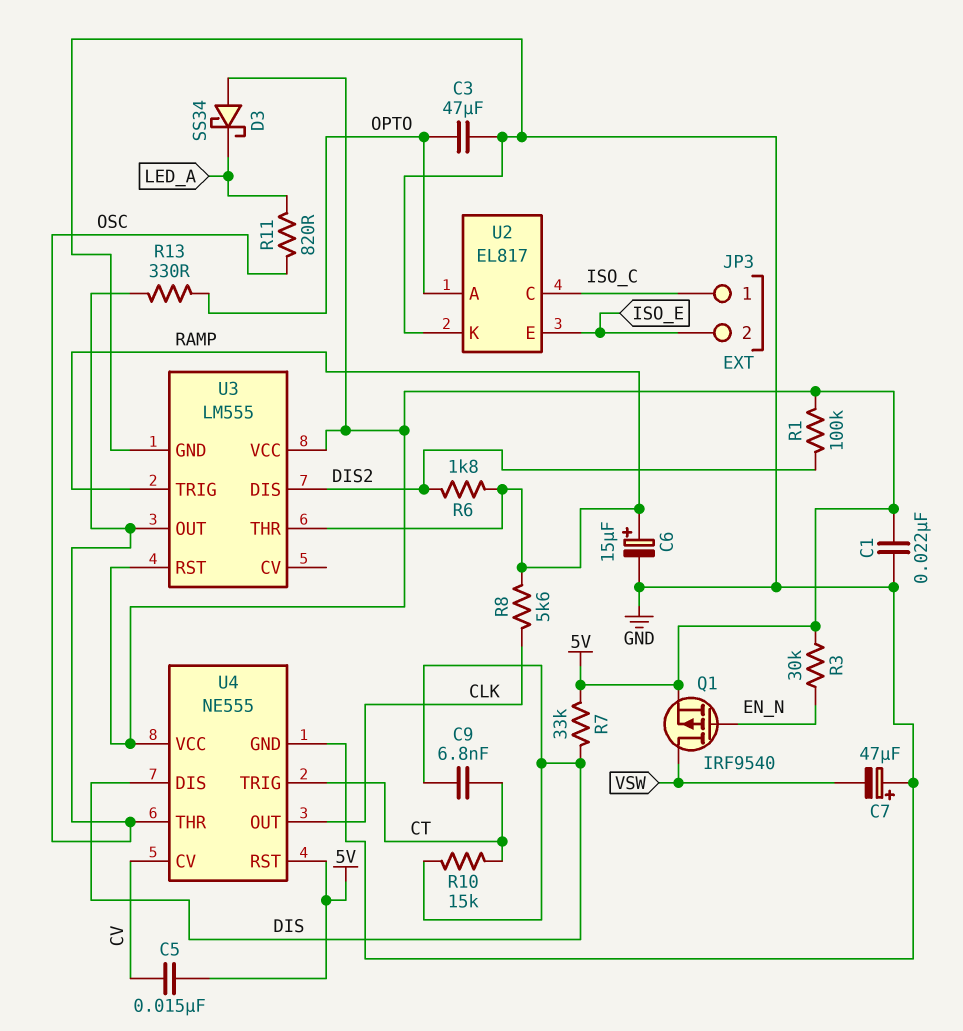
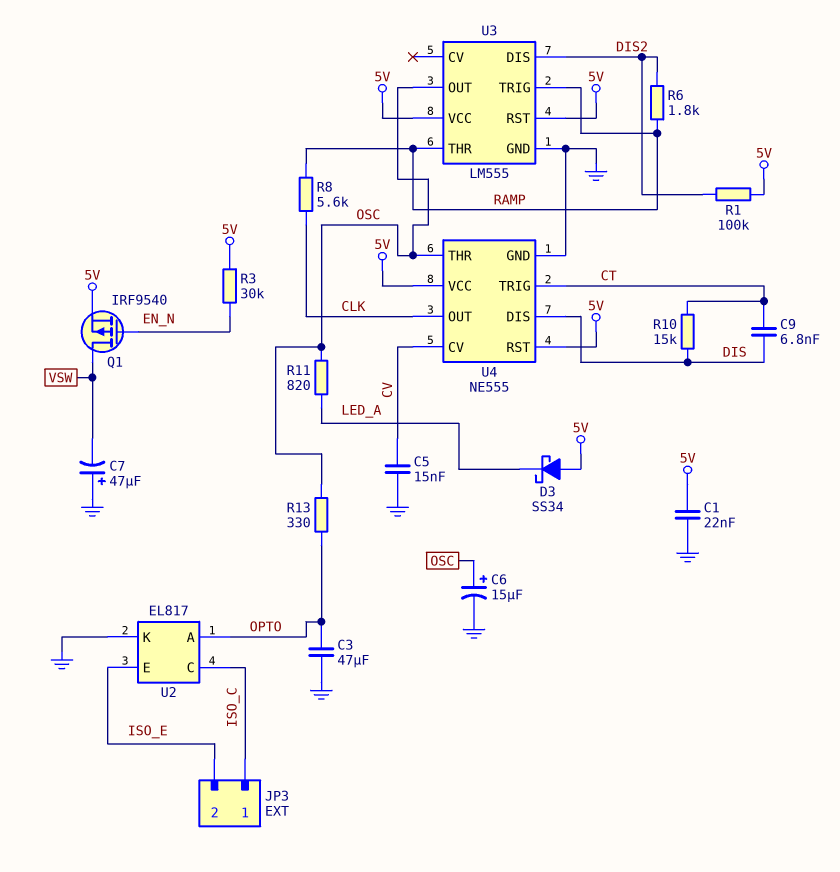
C5: 15nF (5V, CV) -> 15nF (CV, GND)
C6: 15uF (plus RAMP, minus GND) -> 15uF (plus OSC, minus GND)
R7: 33k (5V, DIS) -> none

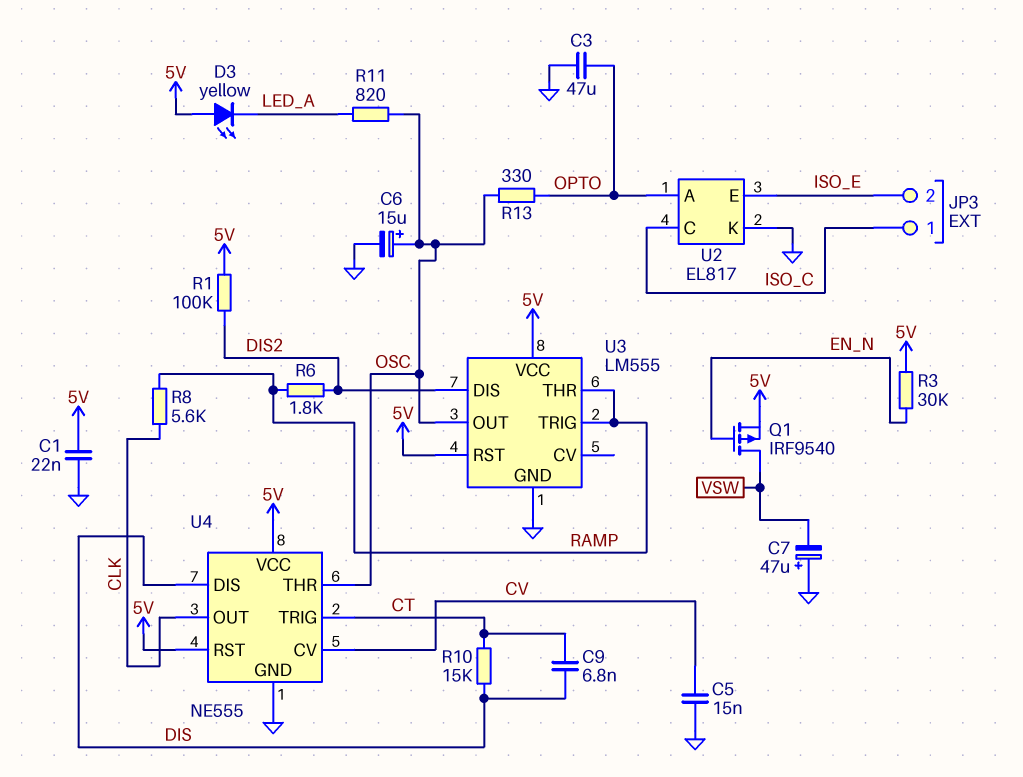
D3: schottky SS34 (A 5V, K LED_A) -> LED yellow (A 5V, K LED_A)

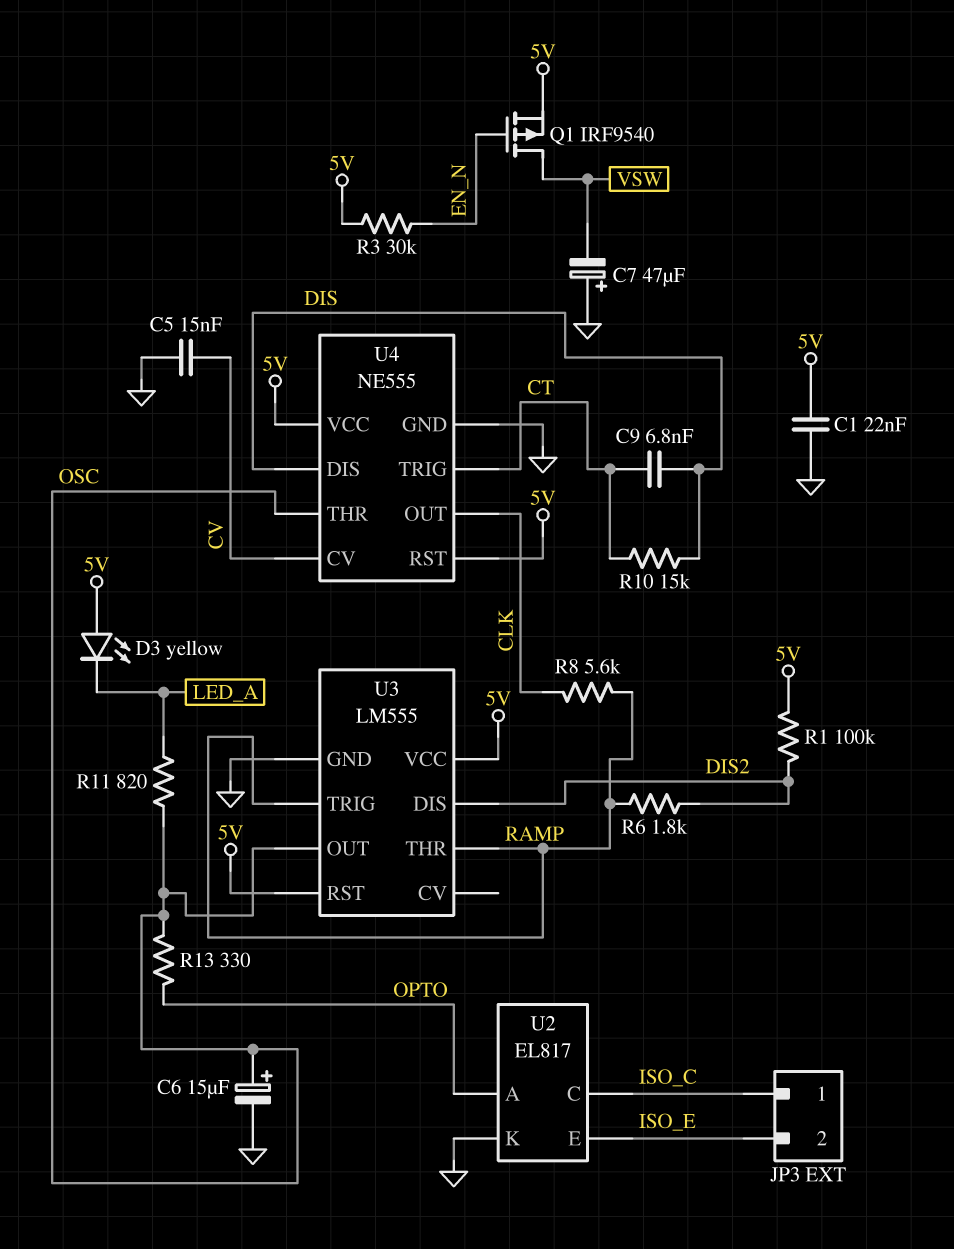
C3: 47uF (GND, OPTO) -> none

